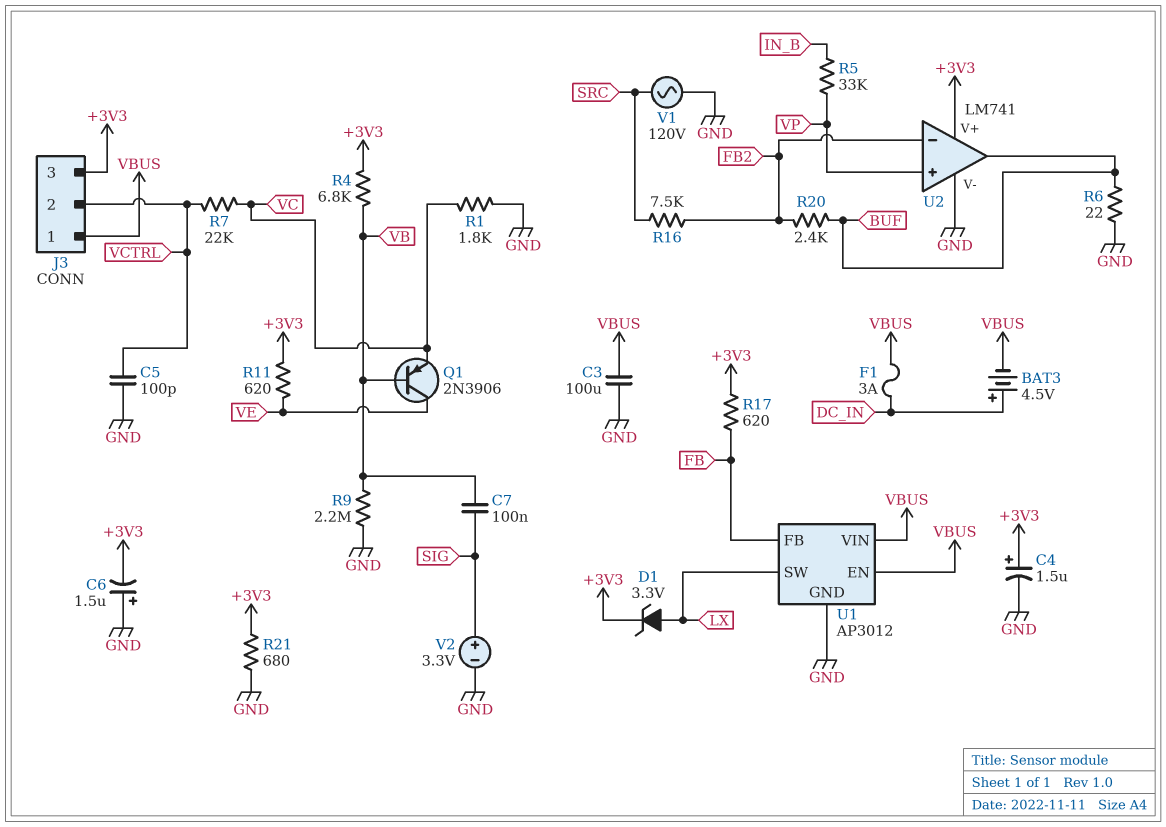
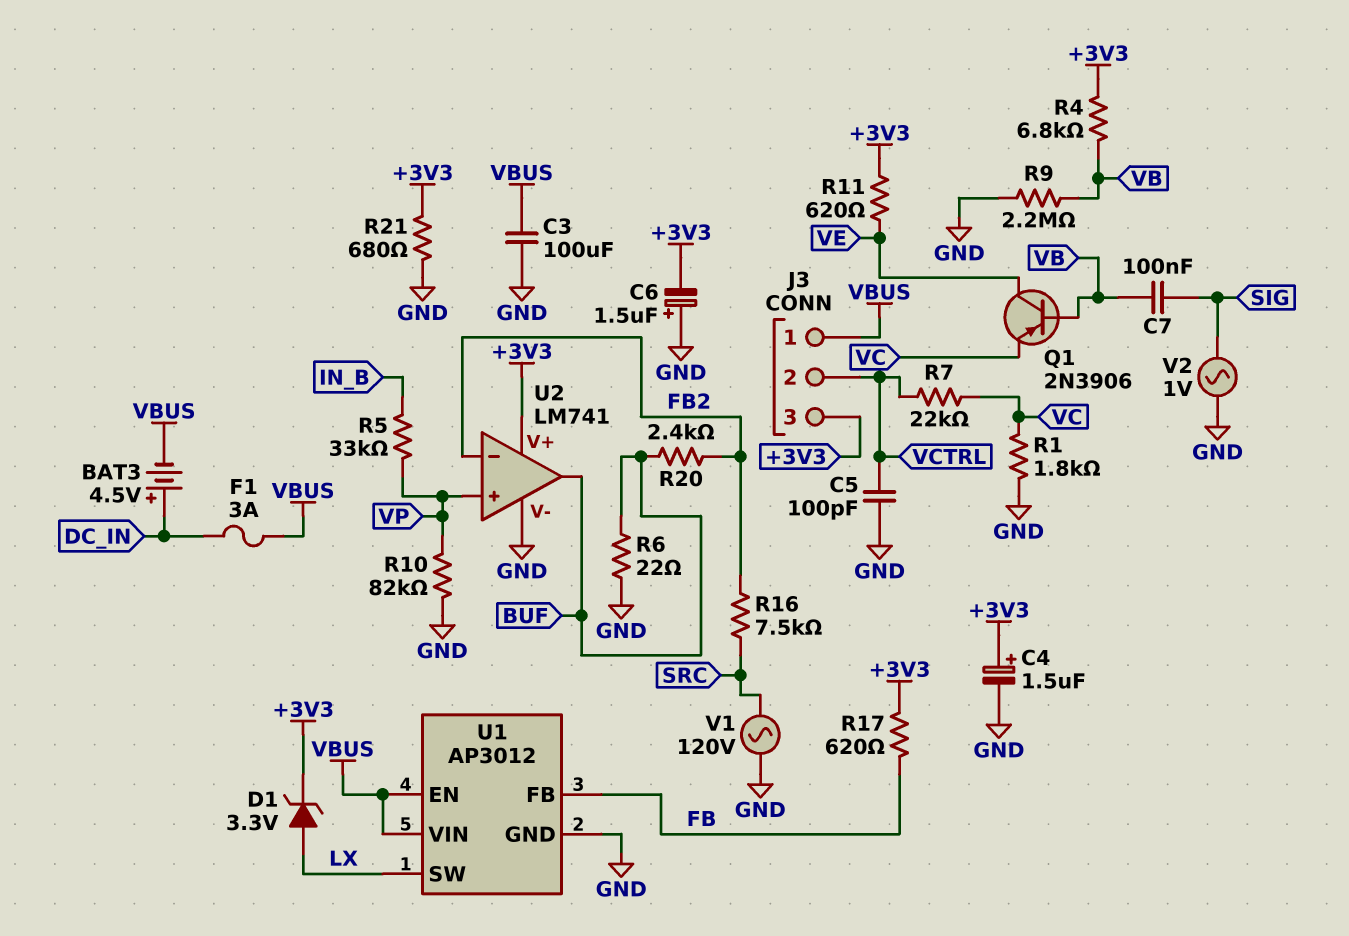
R10: none -> 82k (GND, VP)
V2: 3.3V (plus SIG, minus GND) -> AC 1V (GND, SIG)

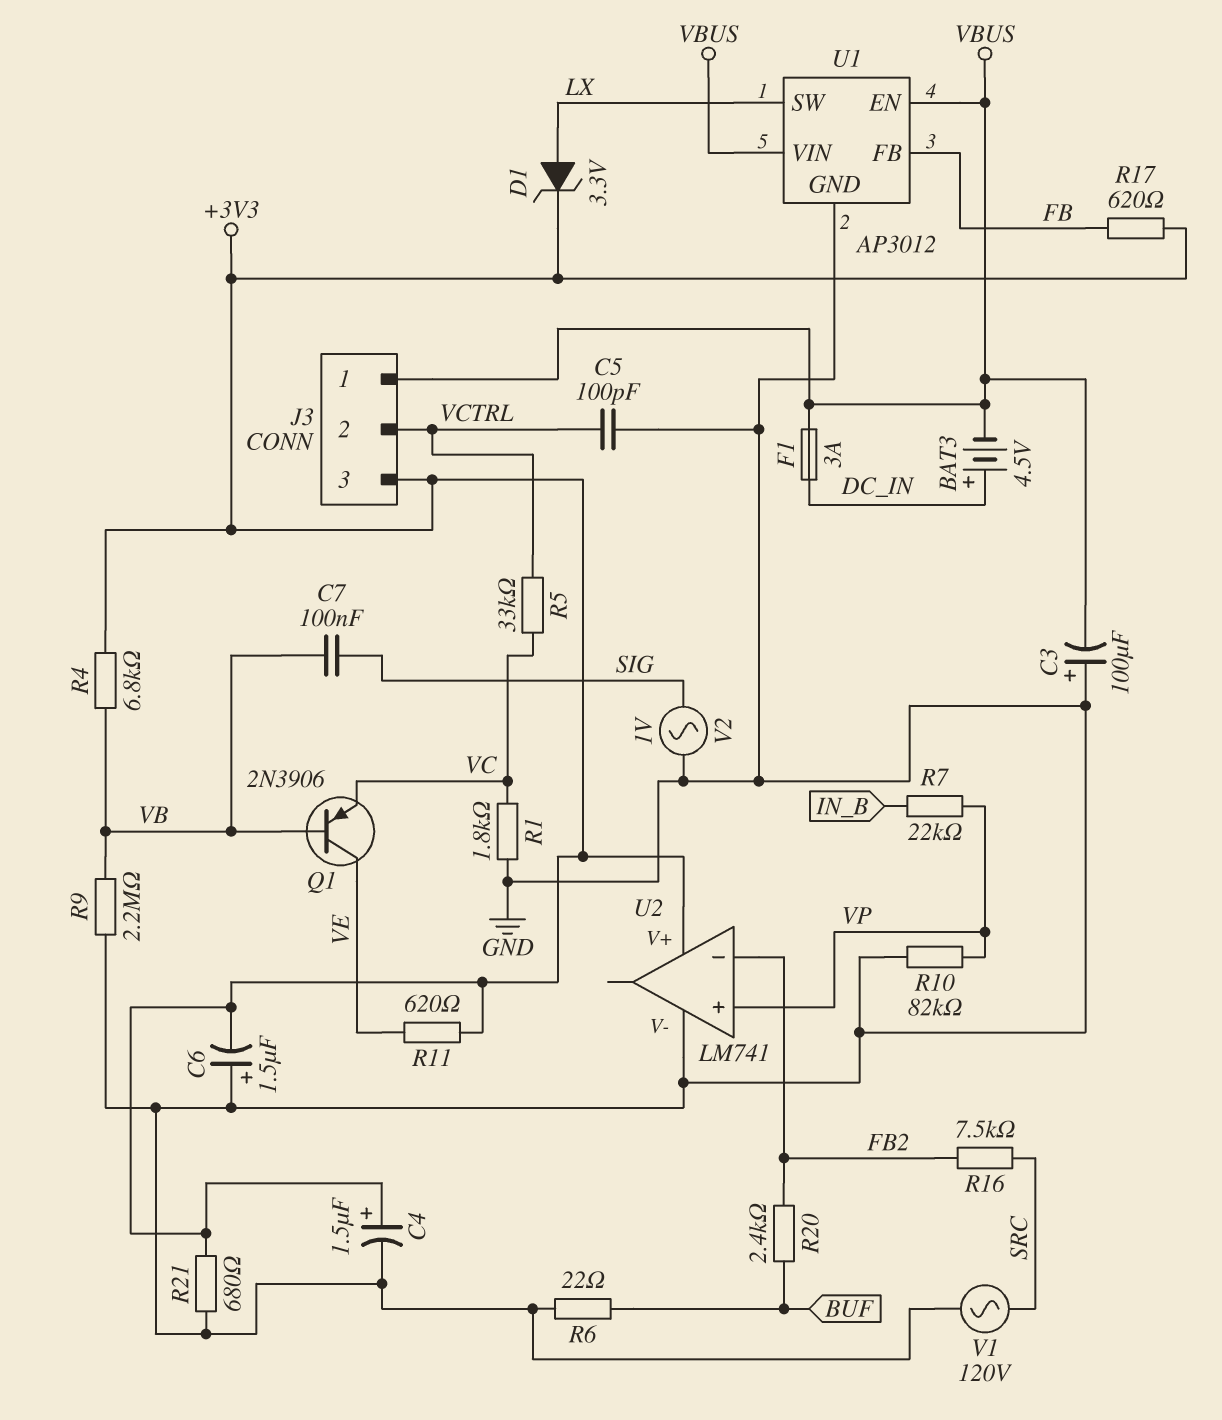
C3: 100uF (GND, VBUS) -> 100uF (plus GND, minus VBUS)
R5: 33k (IN_B, VP) -> 33k (VC, VCTRL)
R7: 22k (VC, VCTRL) -> 22k (IN_B, VP)
U2 pin out: BUF -> none

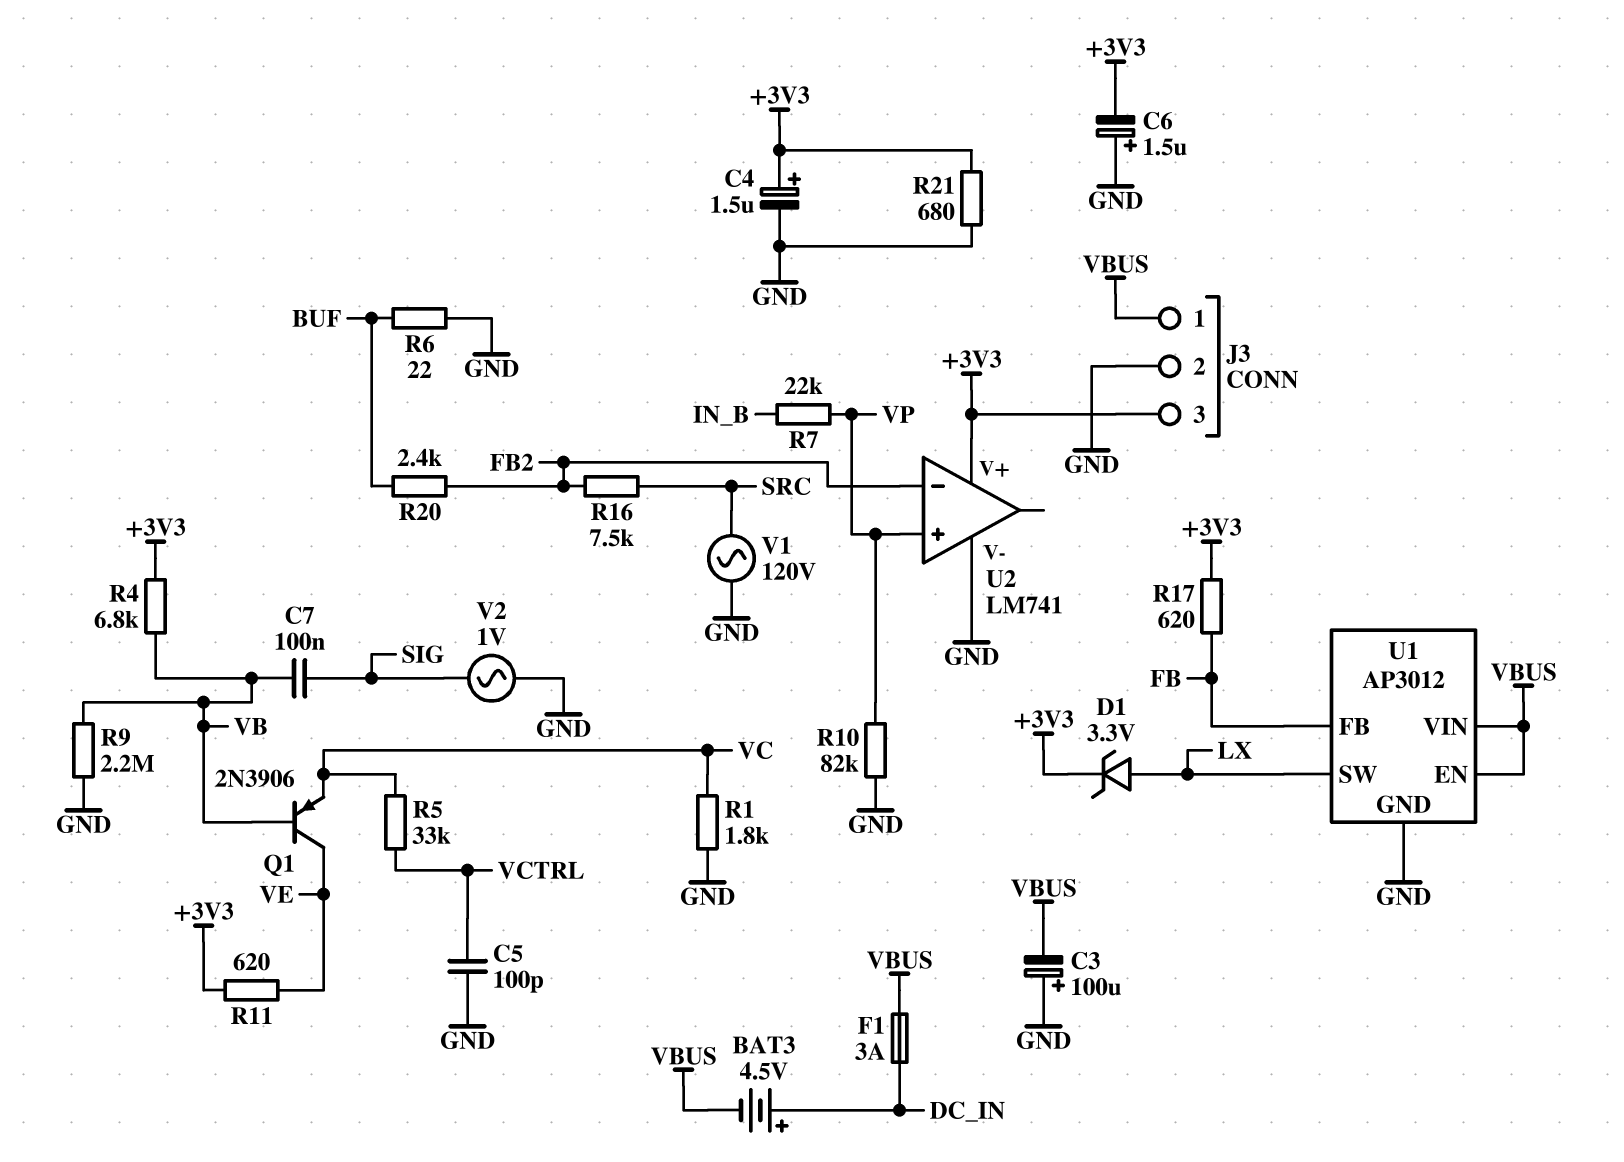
J3 pin 2: VCTRL -> GND

